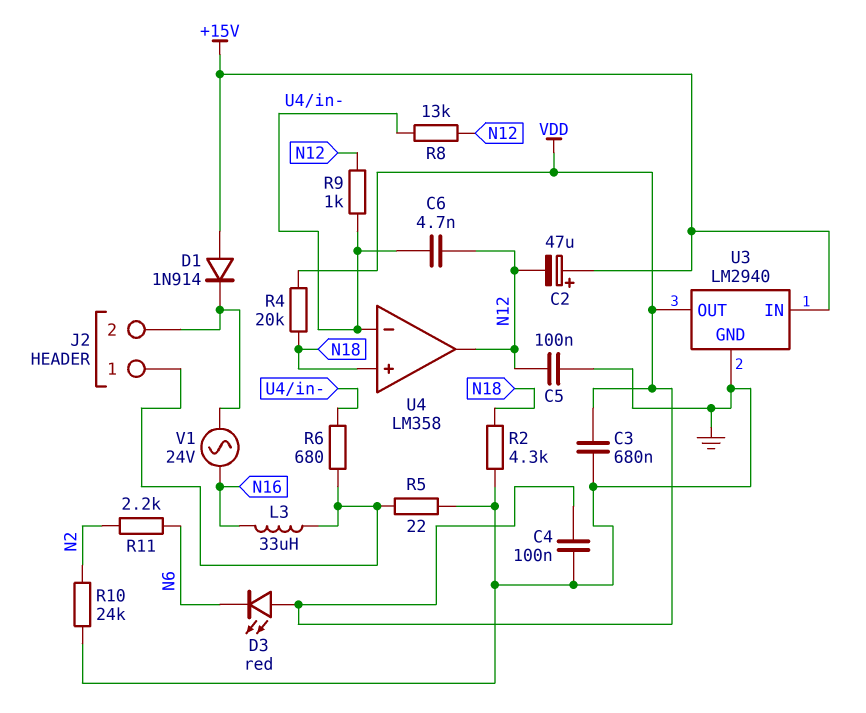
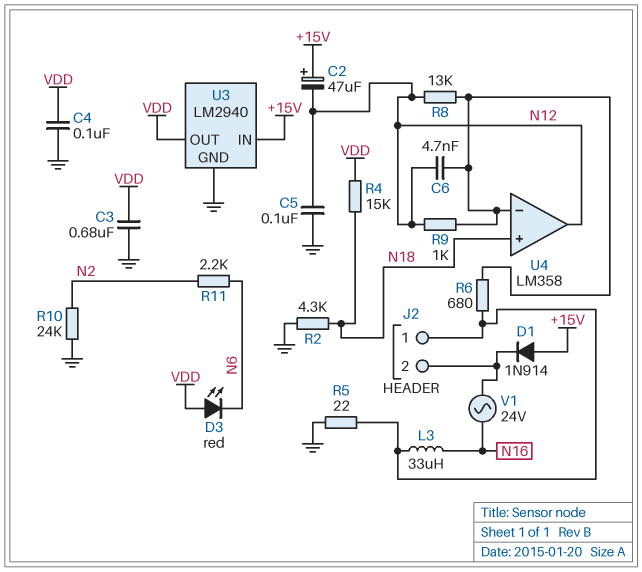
R4: 20k (N18, VDD) -> 15k (N18, VDD)

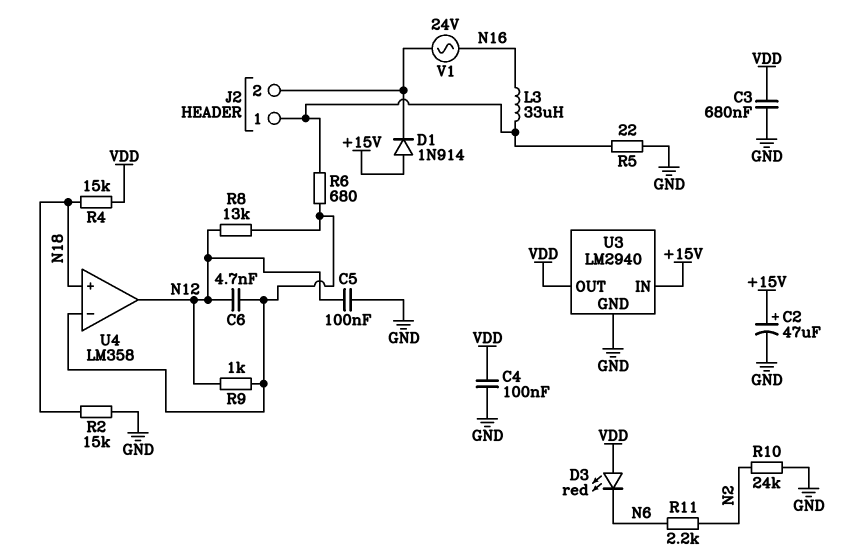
C2: 47uF (plus +15V, minus N12) -> 47uF (plus +15V, minus GND)
R2: 4.3k (GND, N18) -> 15k (GND, N18)

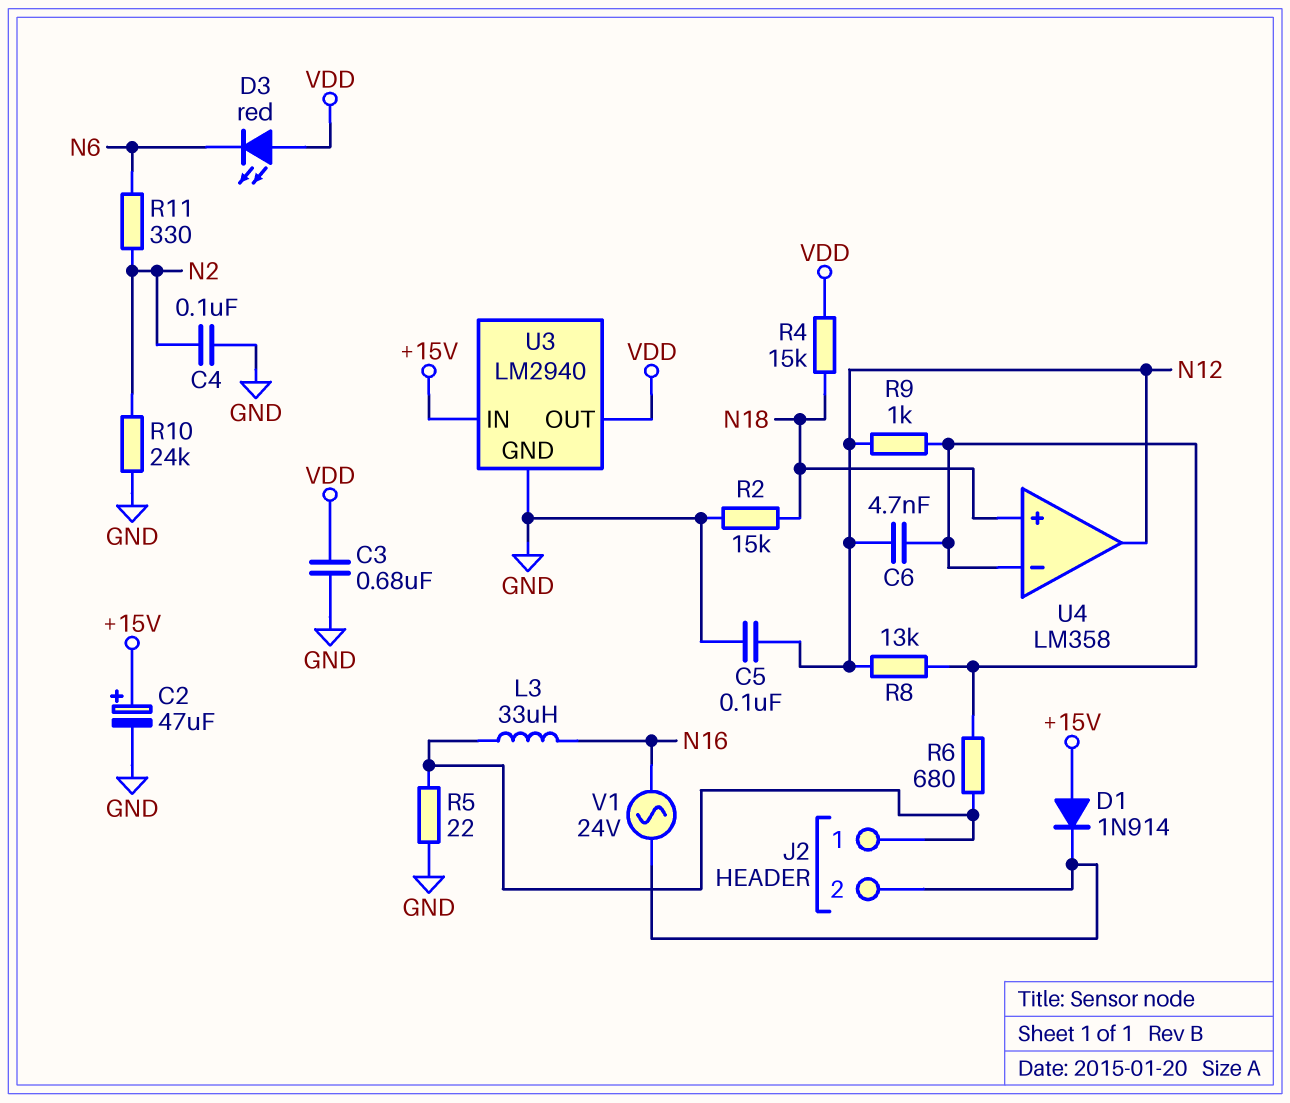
C4: 100nF (GND, VDD) -> 100nF (GND, N2)
R11: 2.2k (N2, N6) -> 330 (N2, N6)

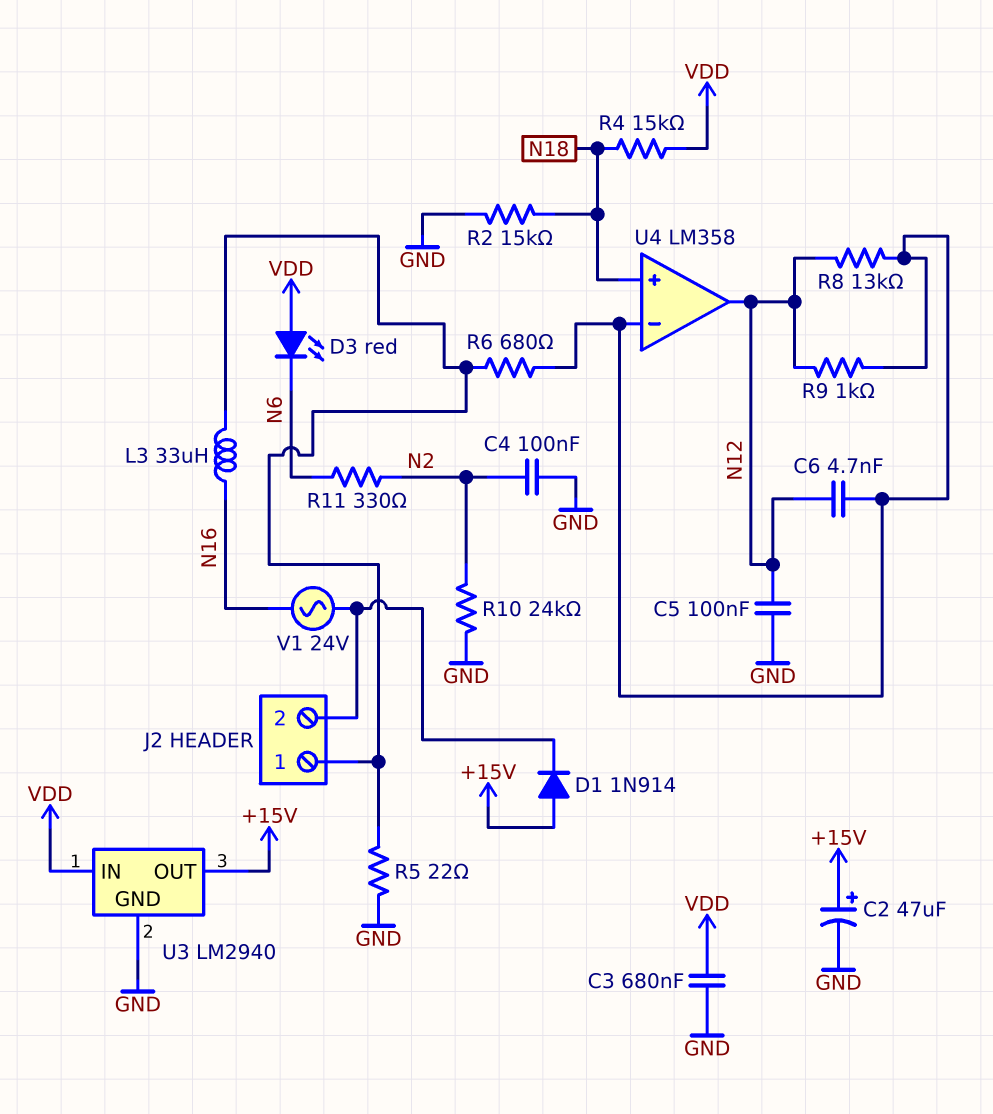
U3 pin IN: +15V -> VDD
U3 pin OUT: VDD -> +15V

